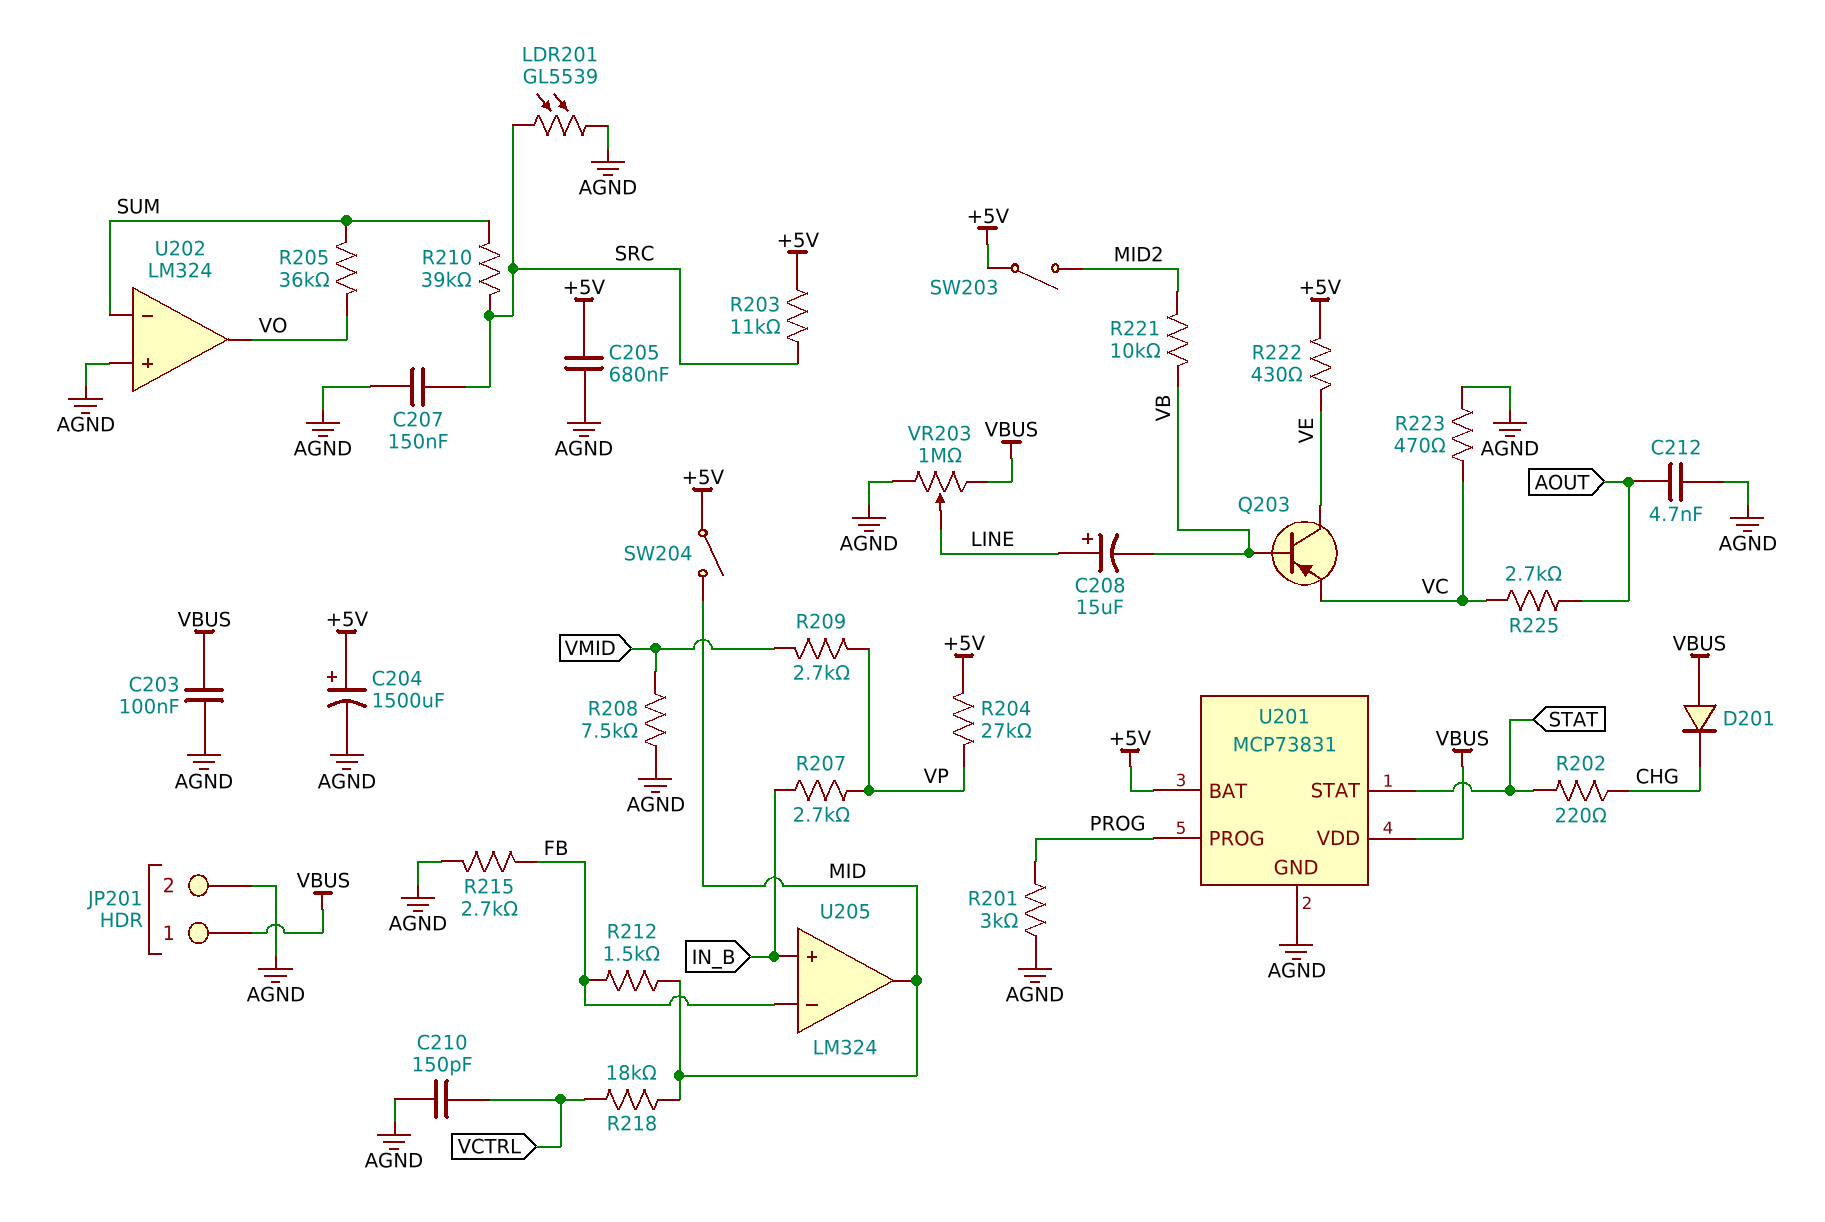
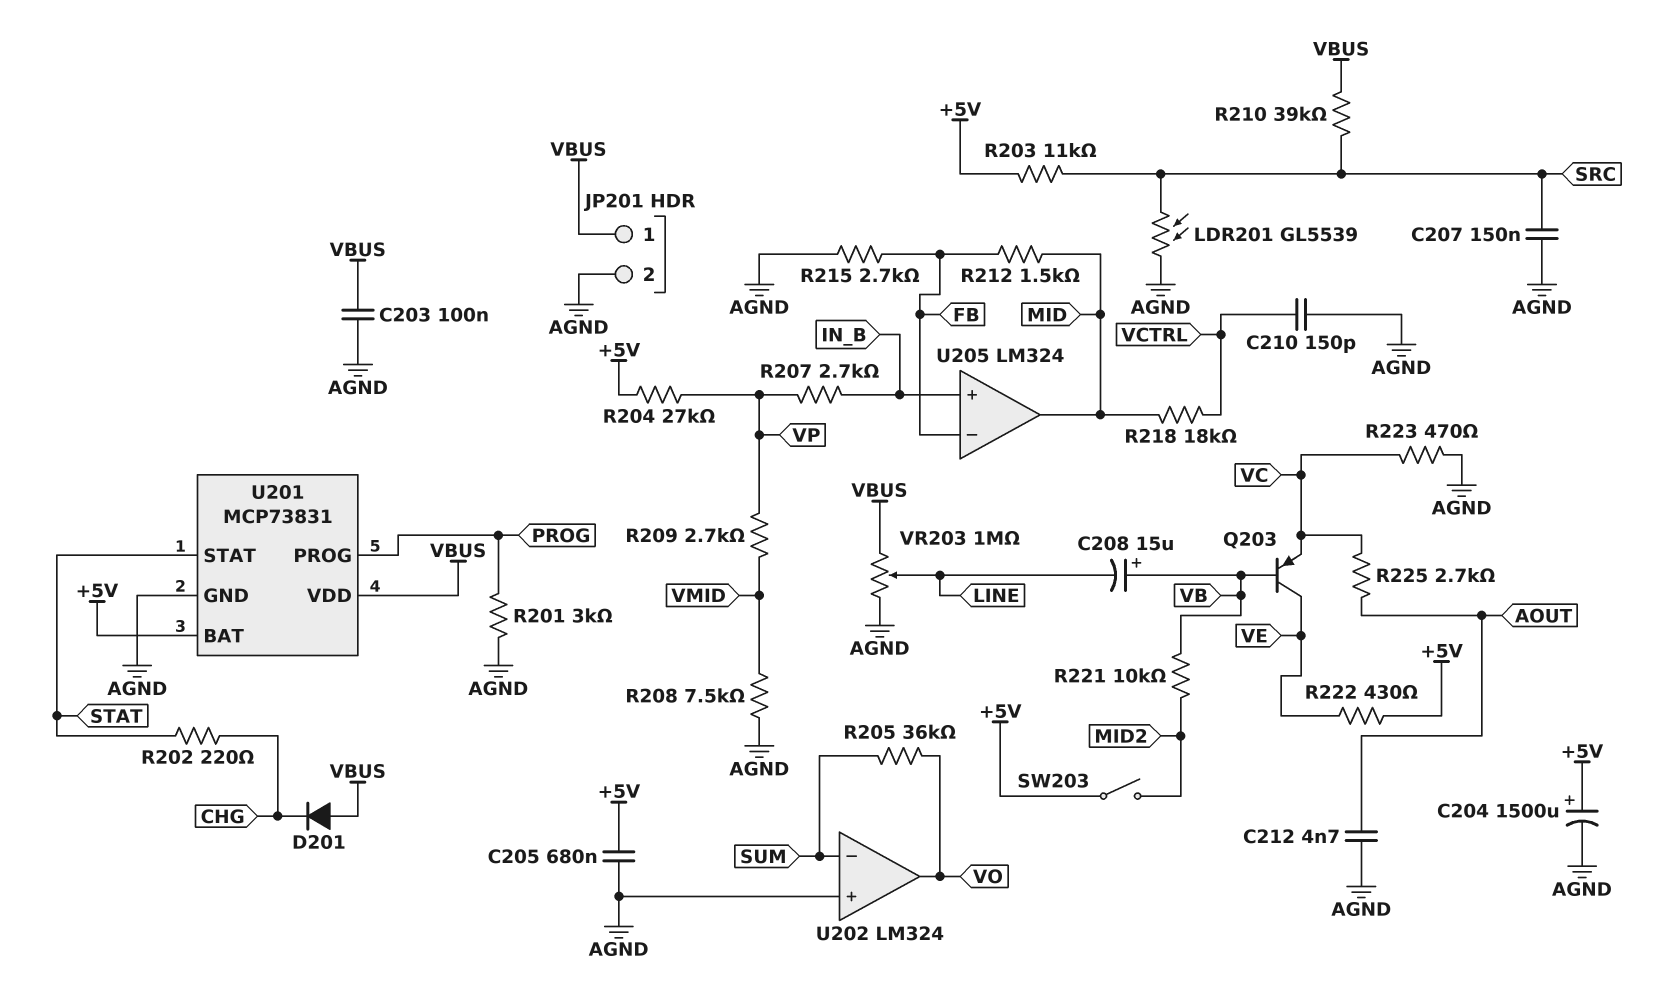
C208: 15uF (plus LINE, minus VB) -> 15uF (plus VB, minus LINE)
R210: 39k (SRC, SUM) -> 39k (SRC, VBUS)
SW204: switch (+5V, MID) -> none

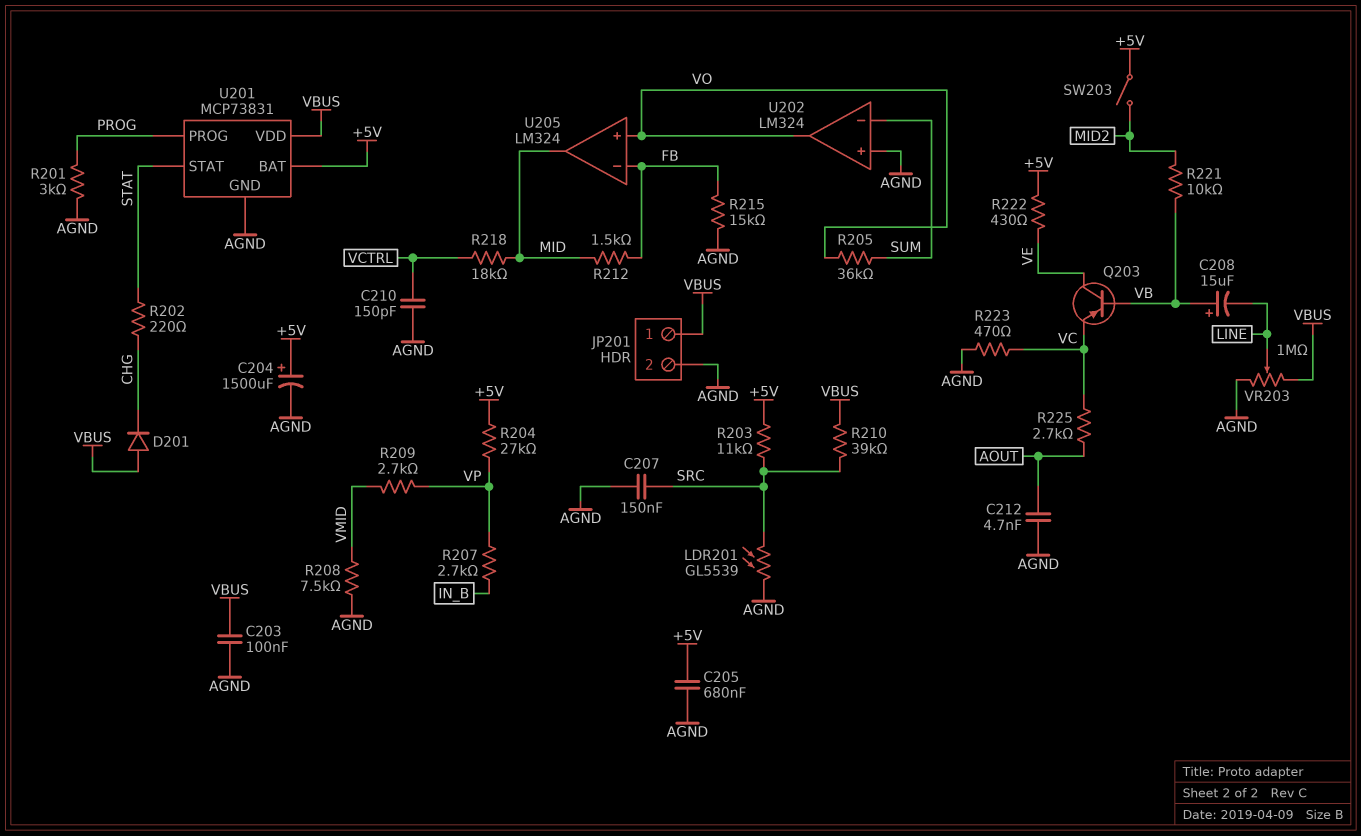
R215: 2.7k (AGND, FB) -> 15k (AGND, FB)
U205 pin in+: IN_B -> VO

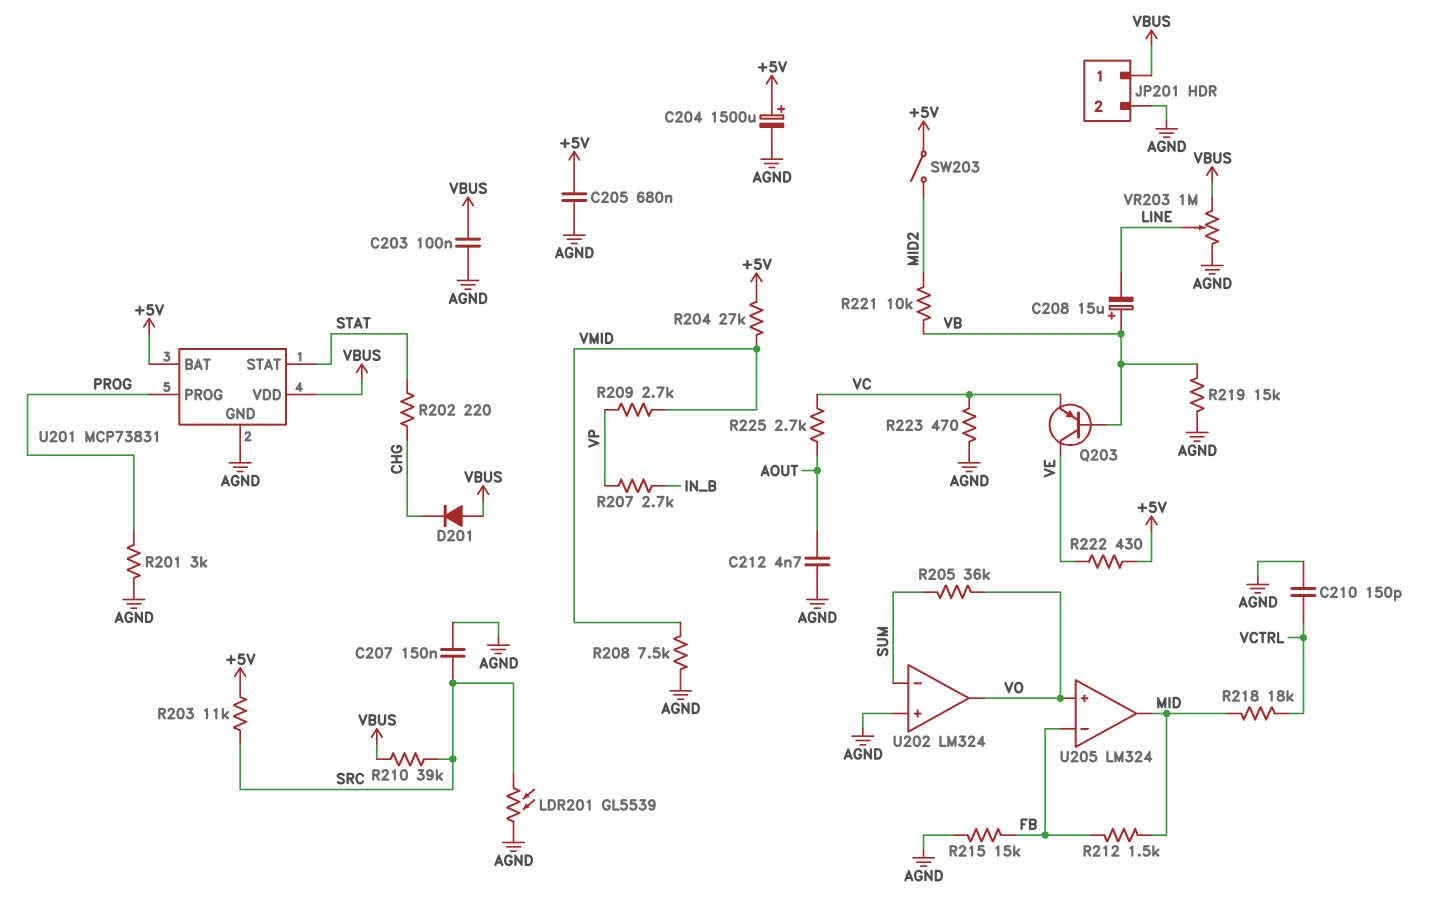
R204: 27k (+5V, VP) -> 27k (+5V, VMID)
R219: none -> 15k (AGND, VB)

